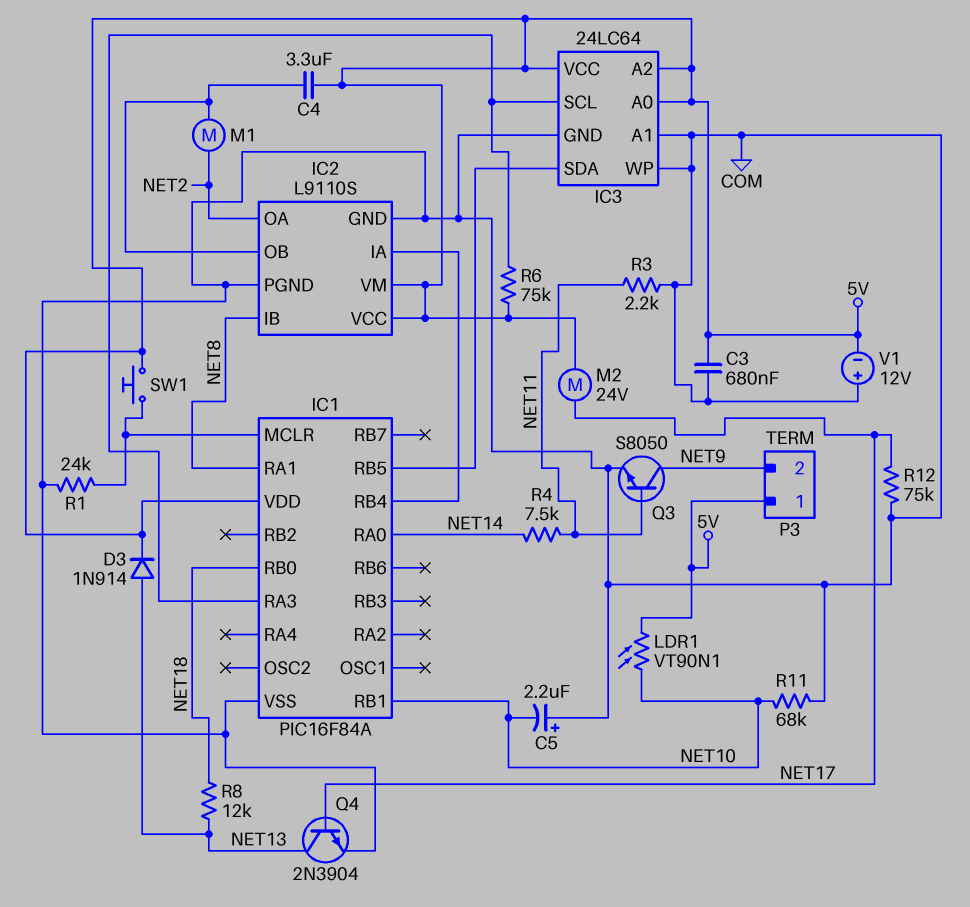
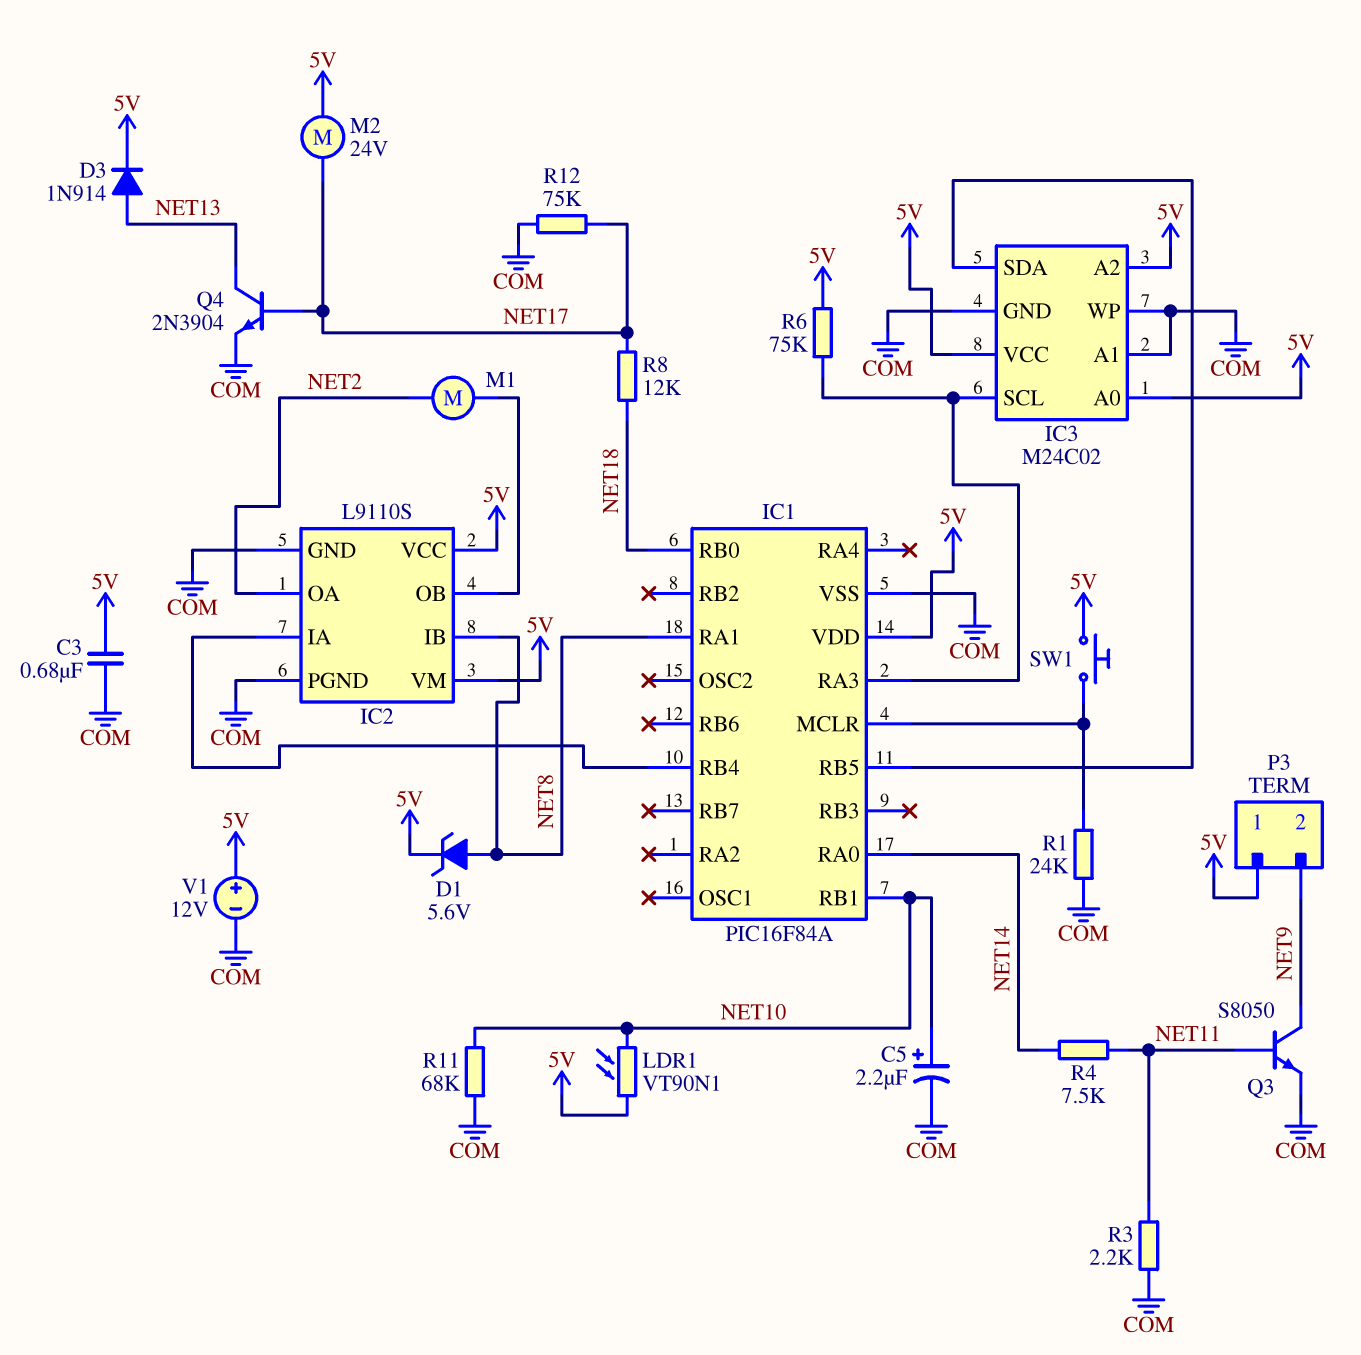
C4: 3.3uF (5V, IC2/OB) -> none
C5: 2.2uF (plus COM, minus NET10) -> 2.2uF (plus NET10, minus COM)
D1: none -> zener 5.6V (A NET8, K 5V)
IC3: 24LC64 -> M24C02
R8: 12k (NET13, NET18) -> 12k (NET17, NET18)
V1: 12V (plus COM, minus 5V) -> 12V (plus 5V, minus COM)

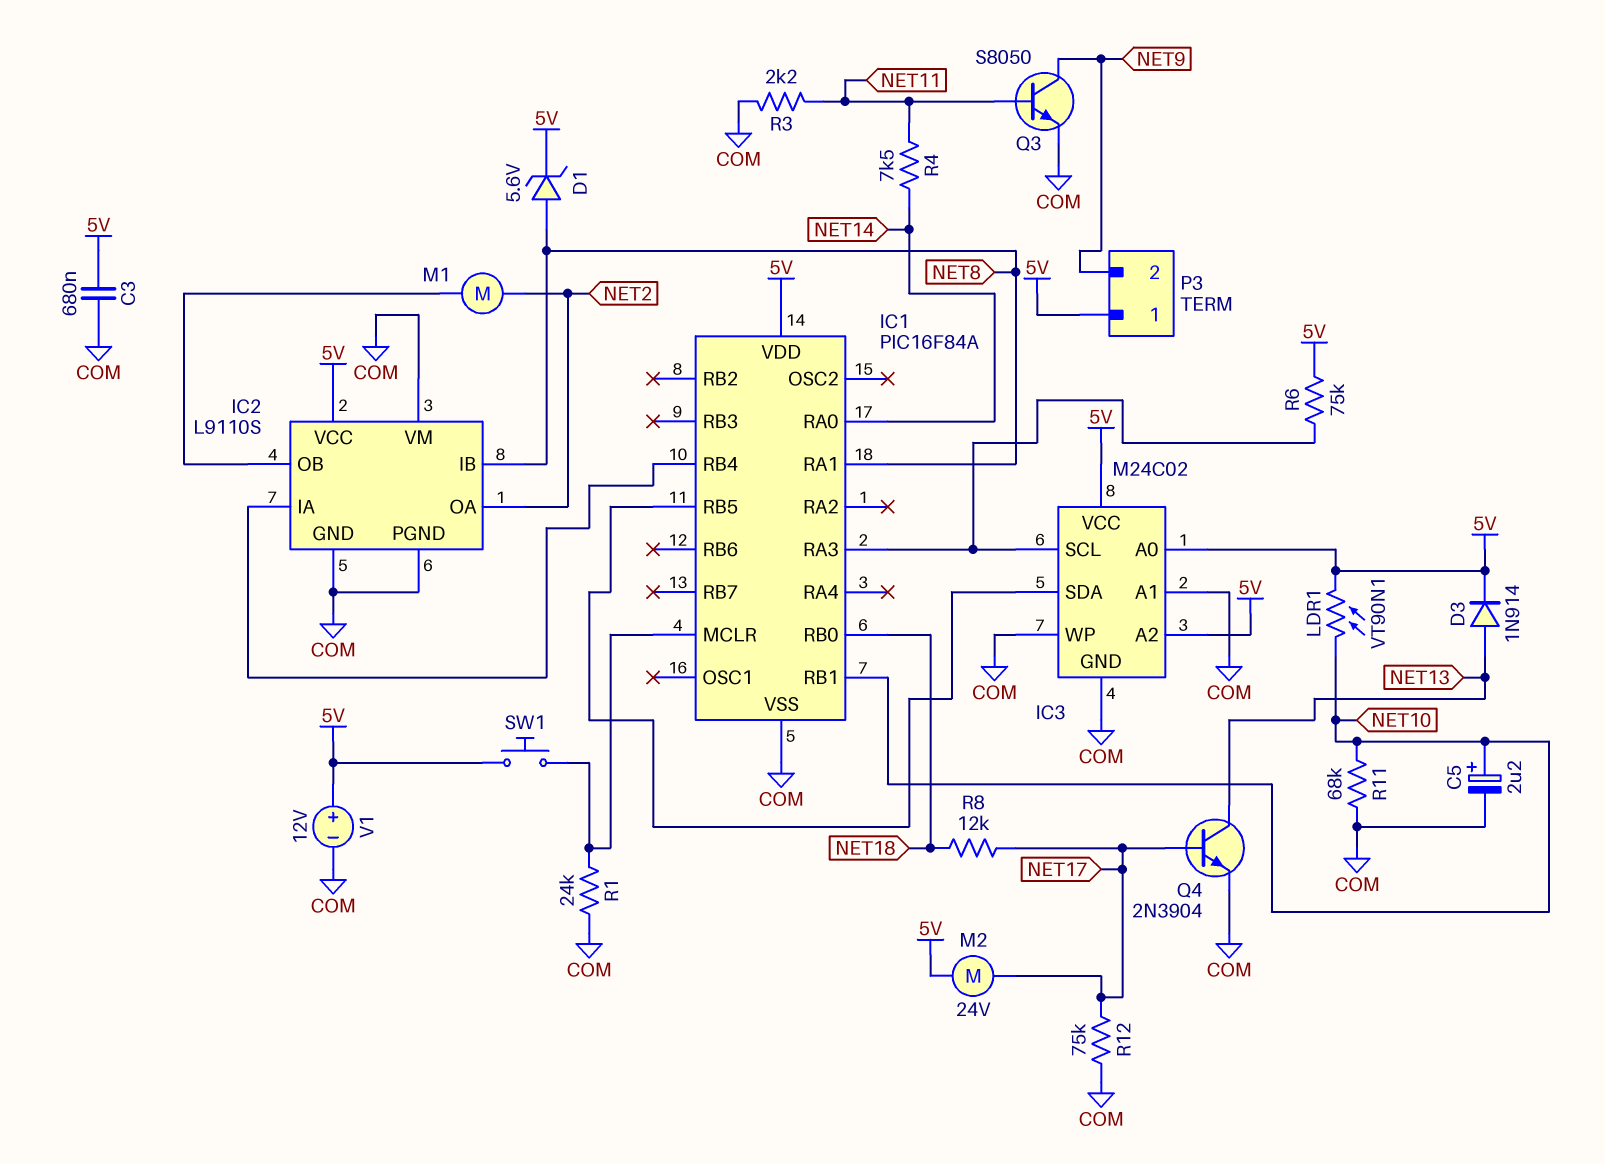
IC2 pin VM: 5V -> COM

